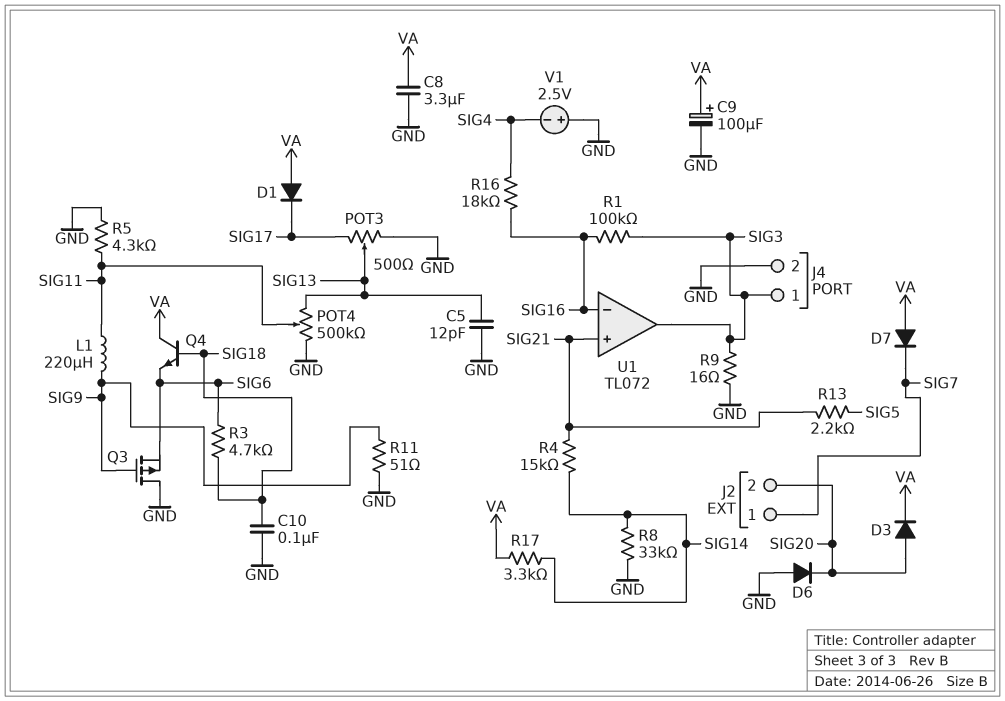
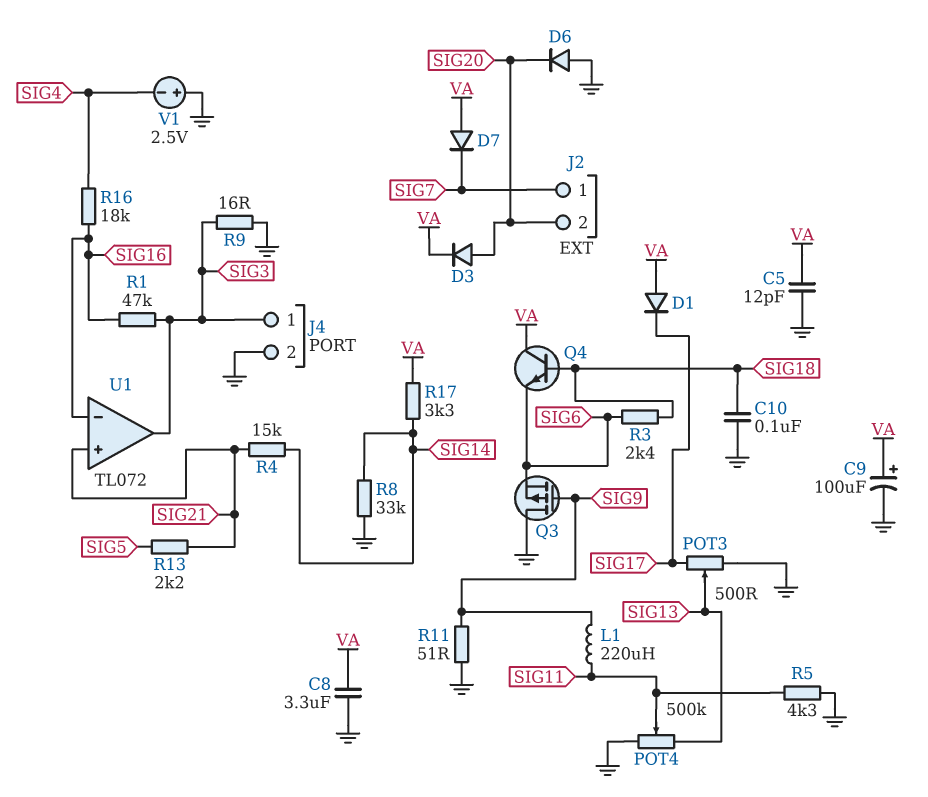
C5: 12pF (GND, SIG13) -> 12pF (GND, VA)
R1: 100k (SIG3, SIG16) -> 47k (SIG3, SIG16)
R3: 4.7k (SIG6, SIG18) -> 2.4k (SIG6, SIG18)

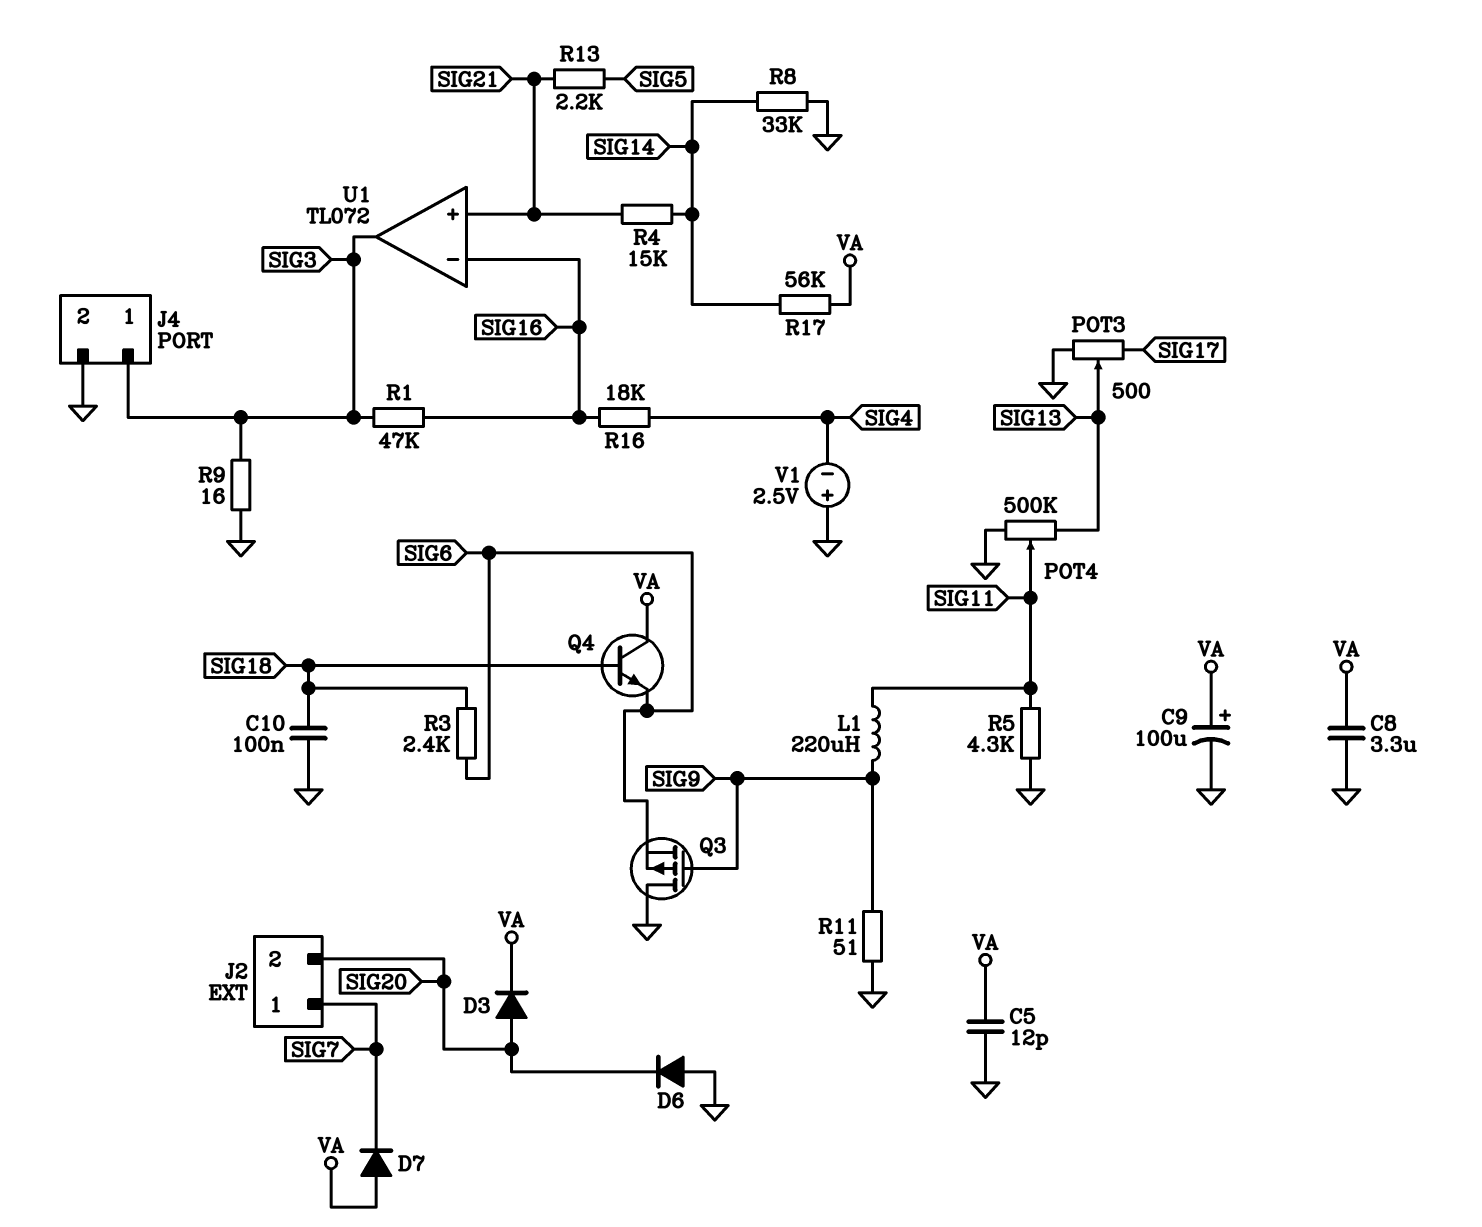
D1: diode (A VA, K SIG17) -> none
R17: 3.3k (SIG14, VA) -> 56k (SIG14, VA)

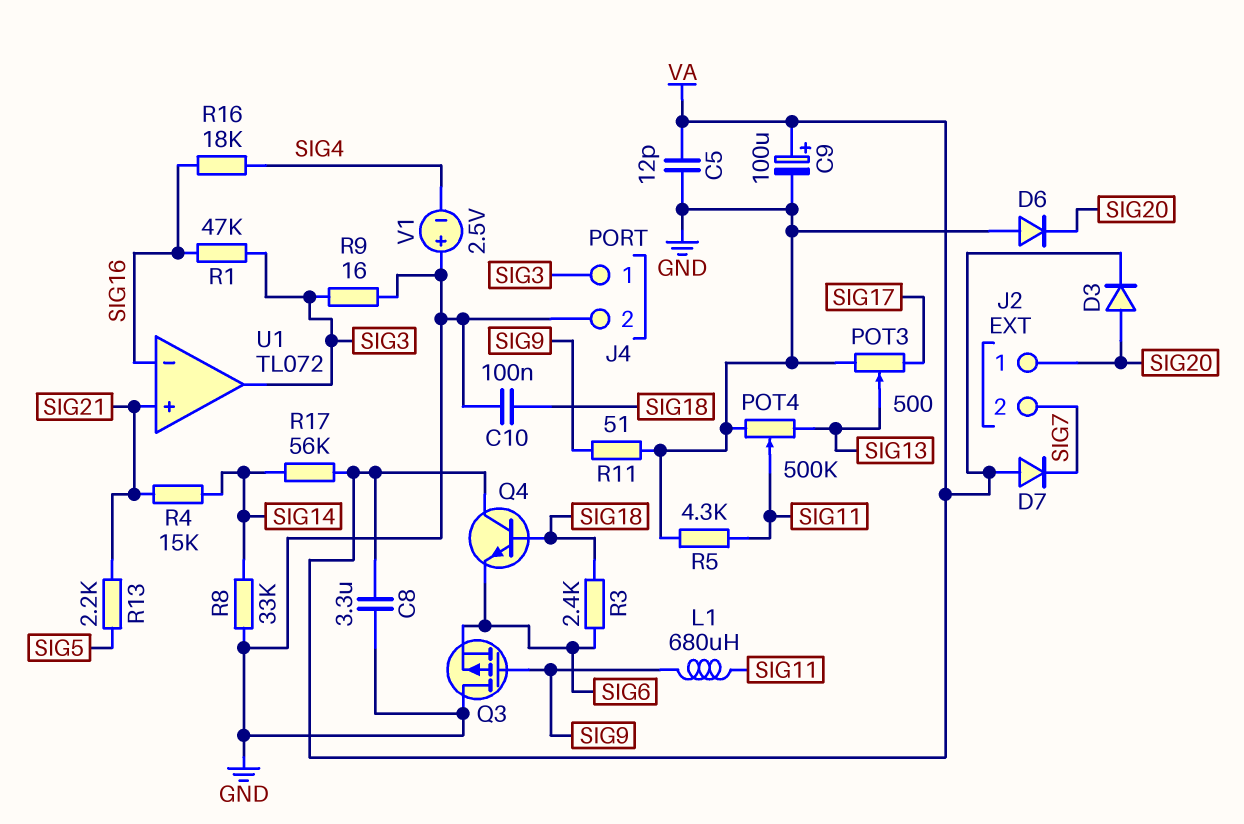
J2 pin 1: SIG7 -> SIG20
J2 pin 2: SIG20 -> SIG7
L1: 220uH (SIG9, SIG11) -> 680uH (SIG9, SIG11)

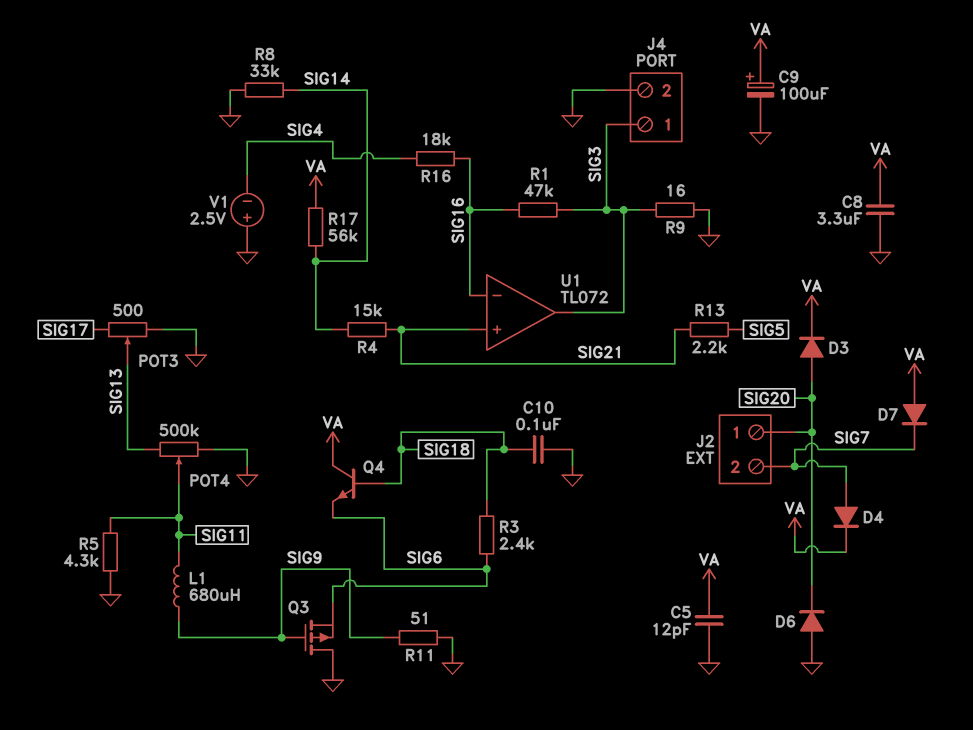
D4: none -> diode (A SIG7, K VA)

